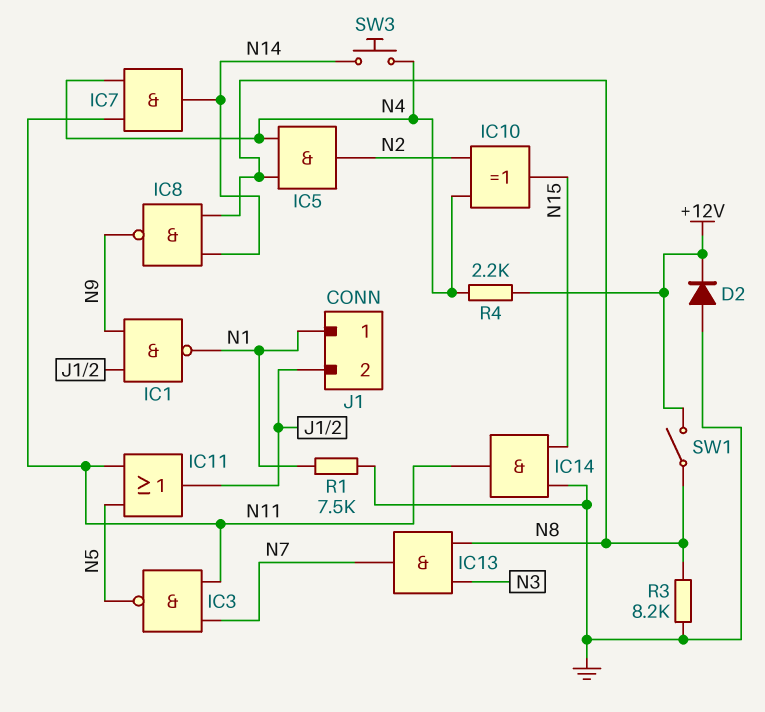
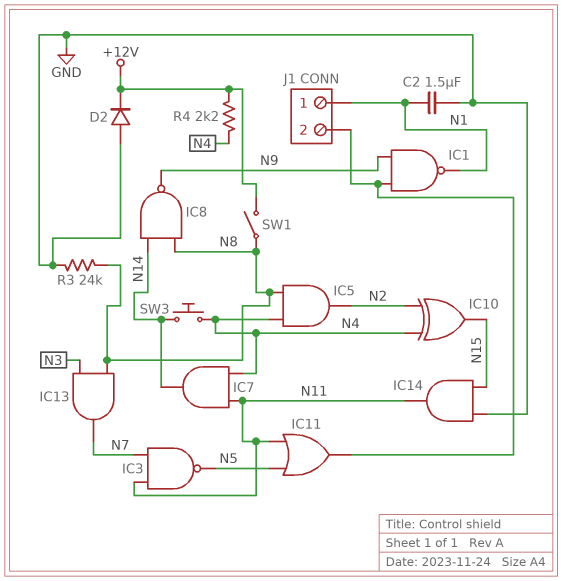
C2: none -> 1.5uF (GND, N1)
R1: 7.5k (GND, N1) -> none
R3: 8.2k (GND, N8) -> 24k (GND, N8)

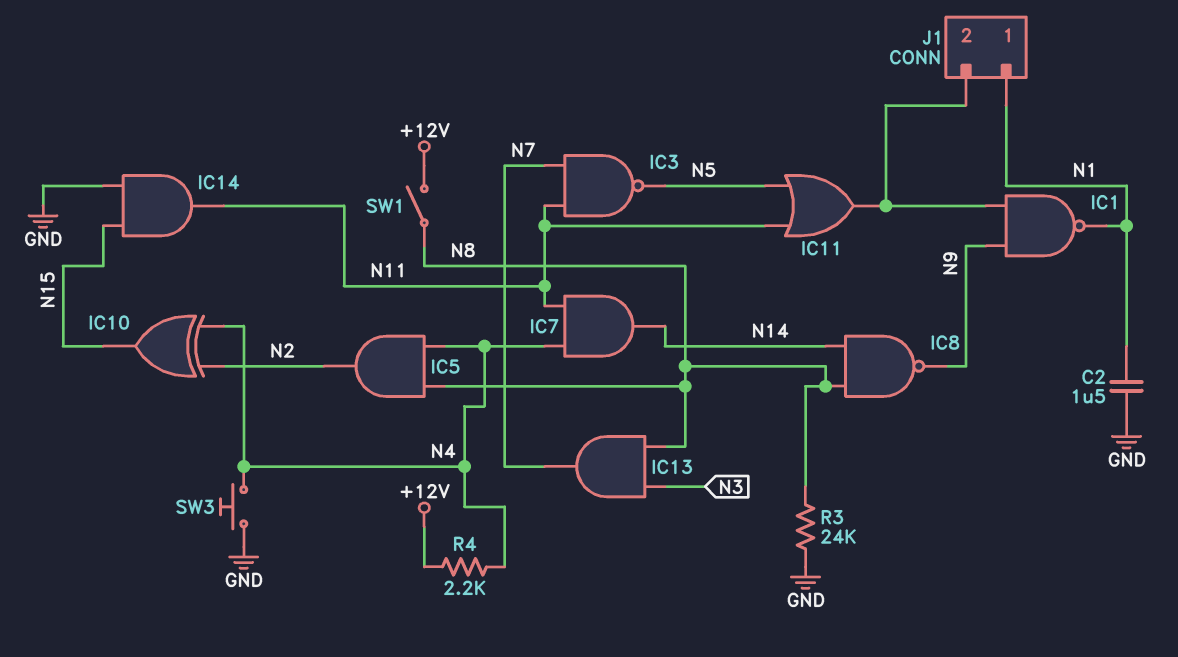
D2: diode (A GND, K +12V) -> none
SW3: button (N4, N14) -> button (GND, N4)

